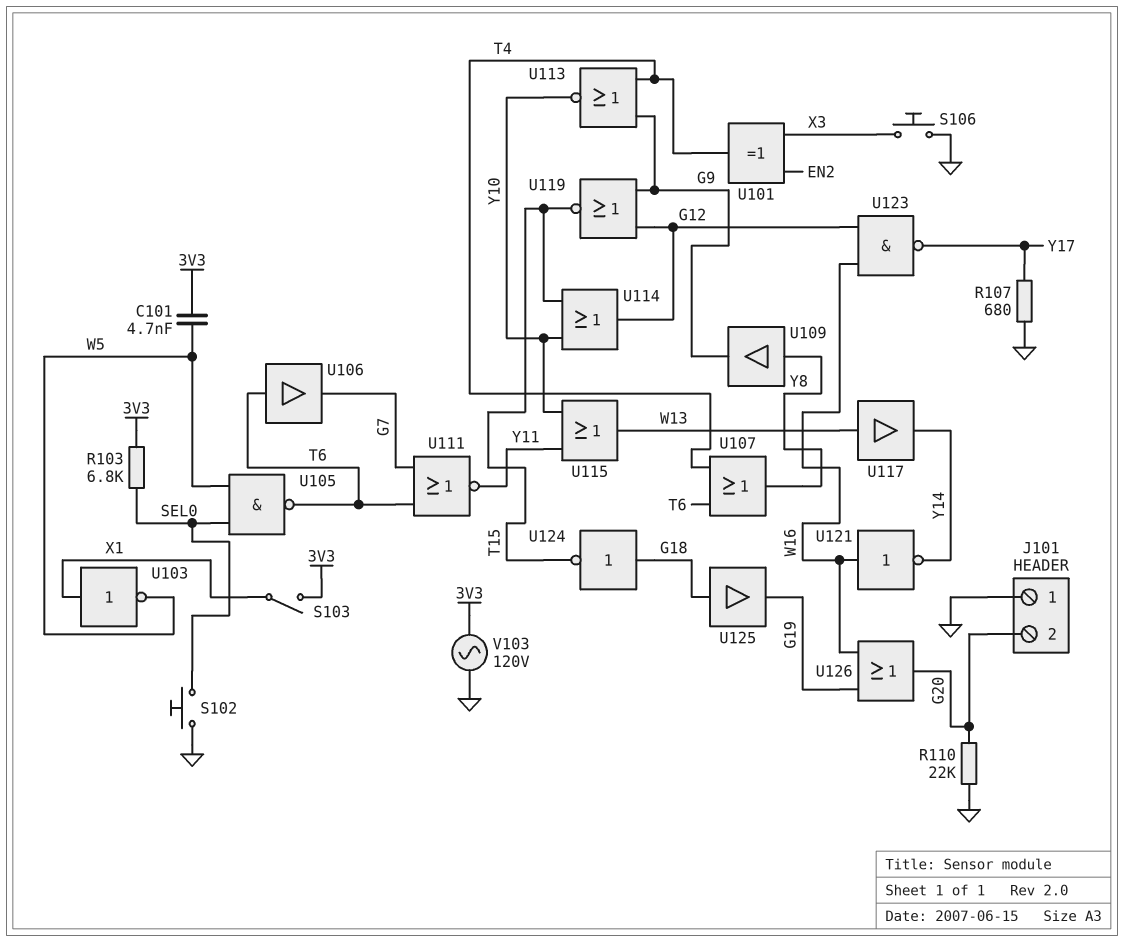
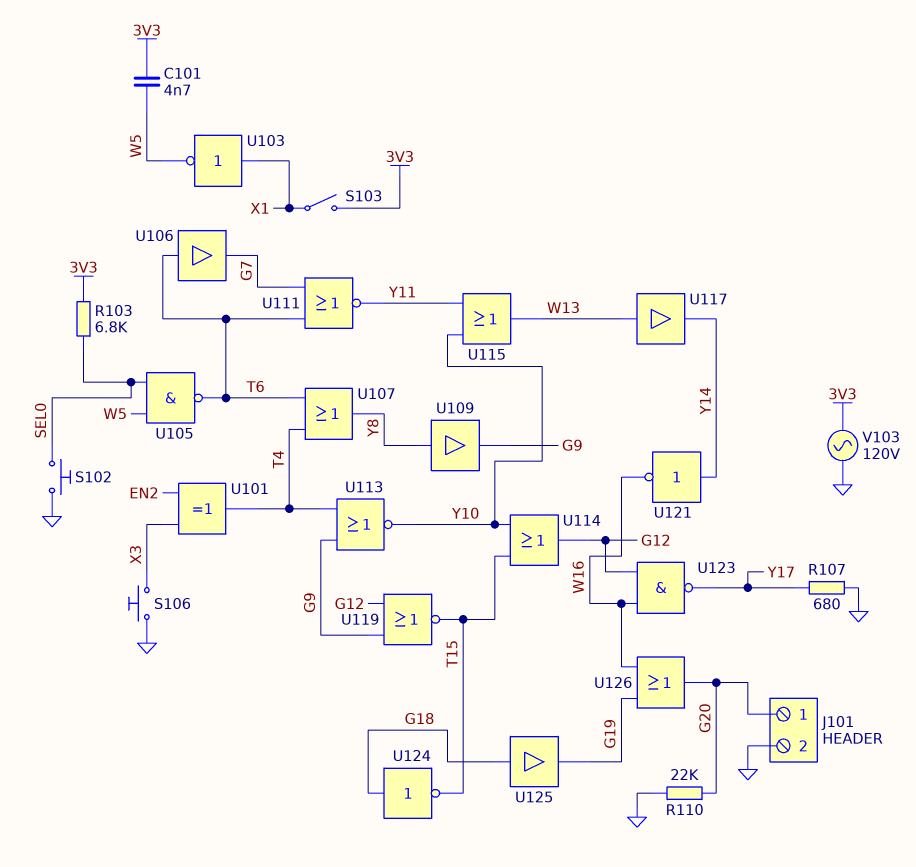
J101 pin 1: GND -> G20
J101 pin 2: G20 -> GND
U121: NOT (in W16, out Y14) -> NOT (in Y14, out W16)

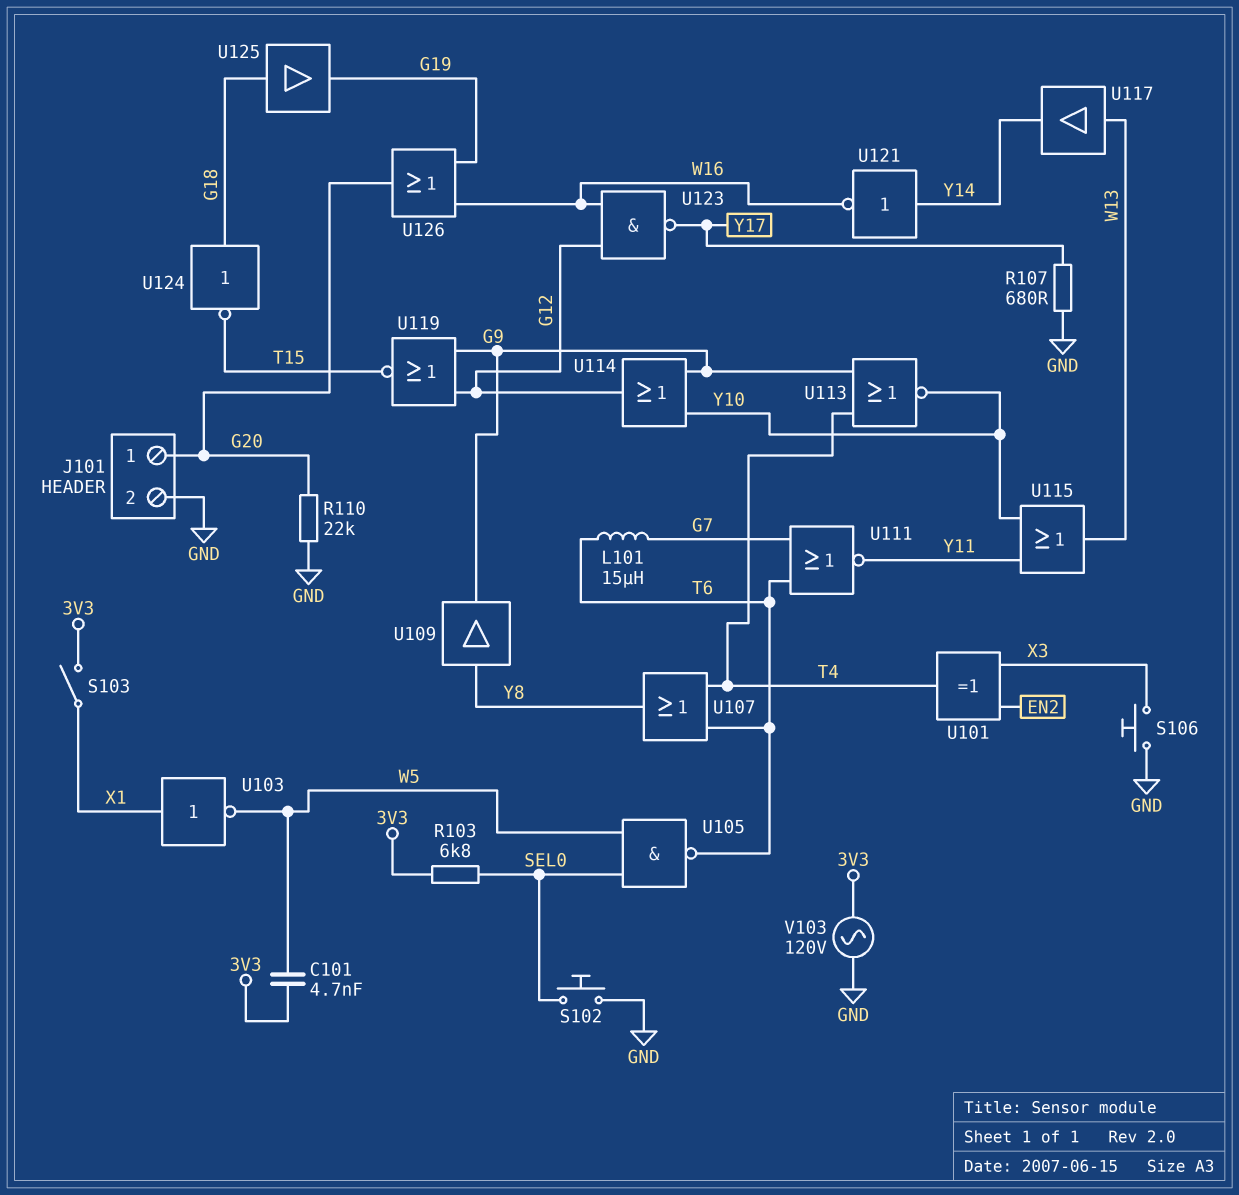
L101: none -> 15uH (G7, T6)
U106: buffer (in T6, out G7) -> none
U114: OR (in T15, in Y10, out G12) -> OR (in G9, in Y10, out G12)

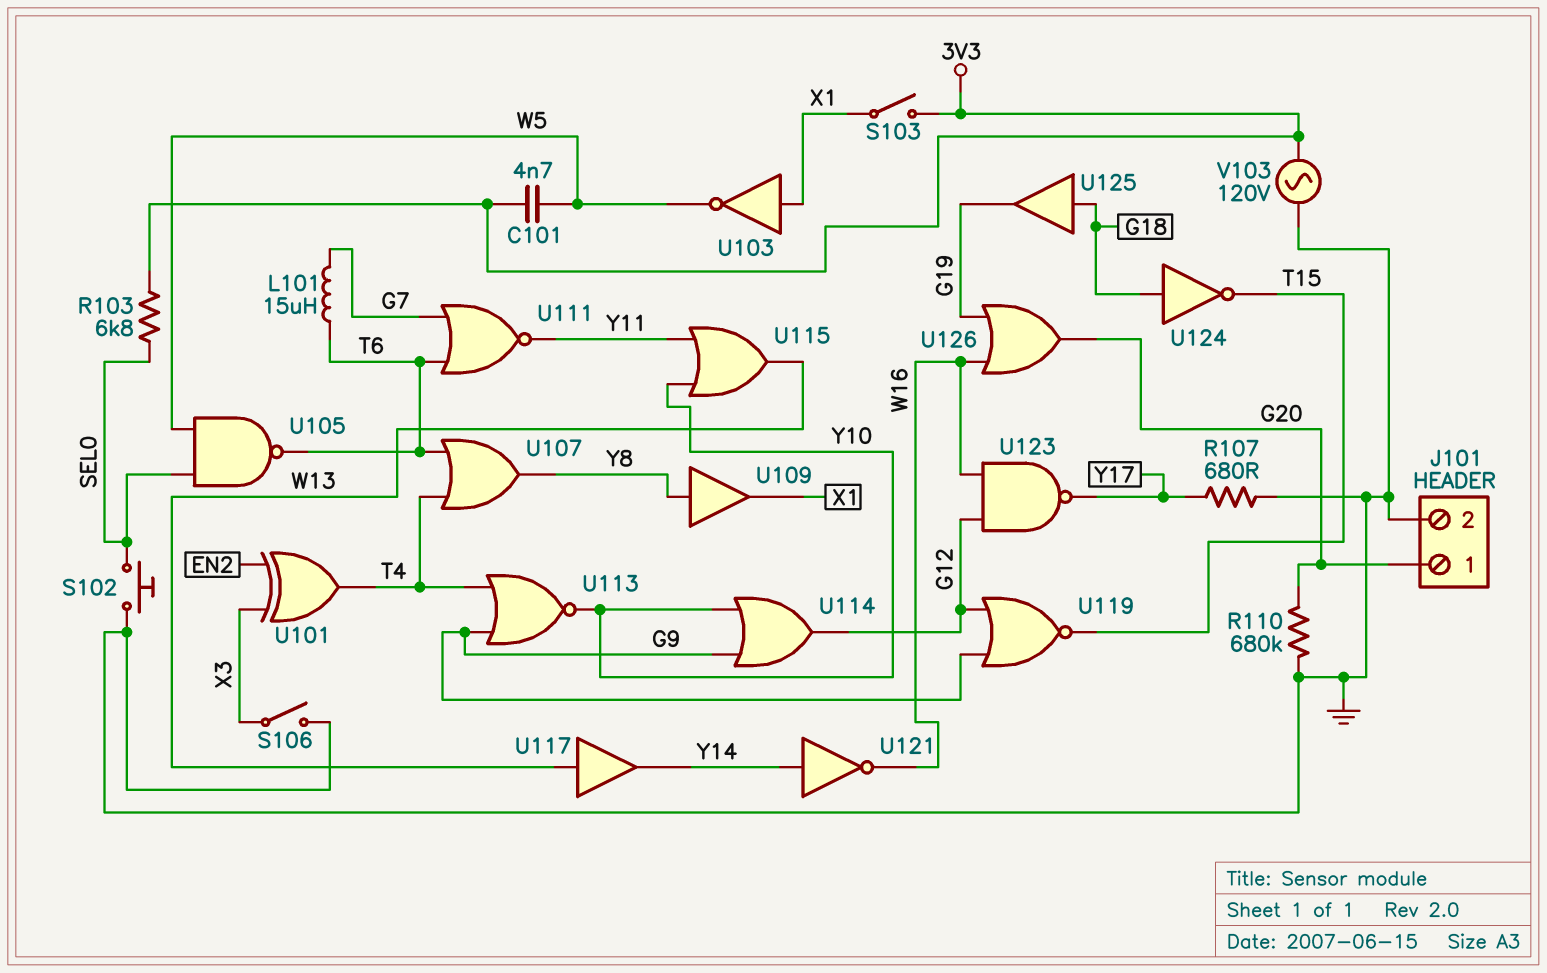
R110: 22k (G20, GND) -> 680k (G20, GND)
S106: button (GND, X3) -> switch (GND, X3)
U109: buffer (in Y8, out G9) -> buffer (in Y8, out X1)

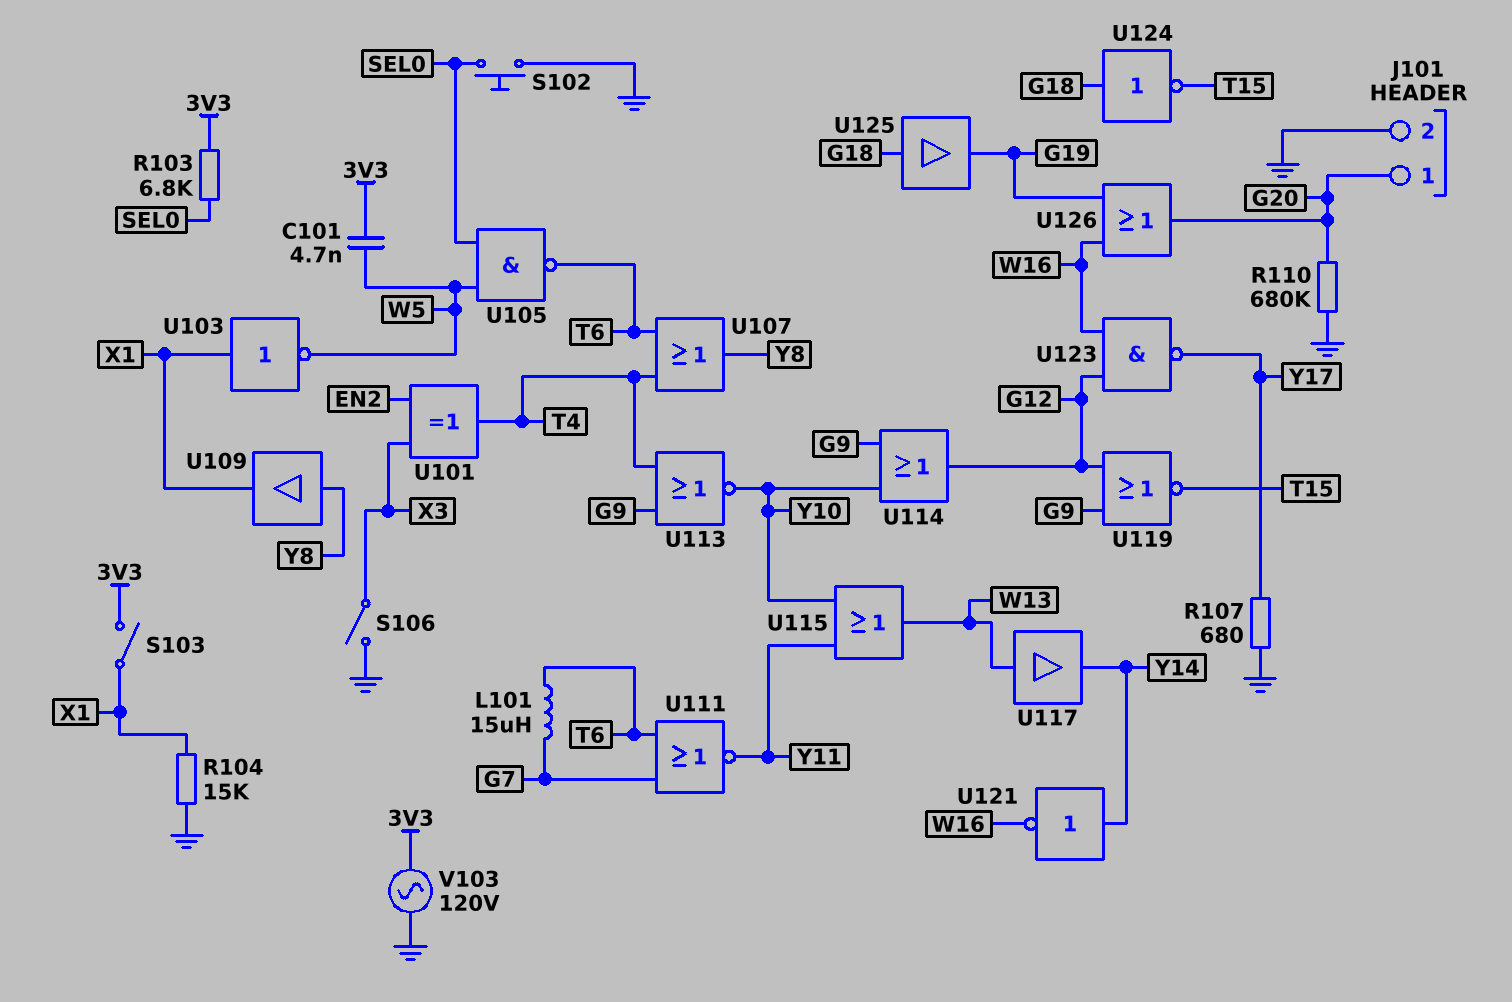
R104: none -> 15k (GND, X1)

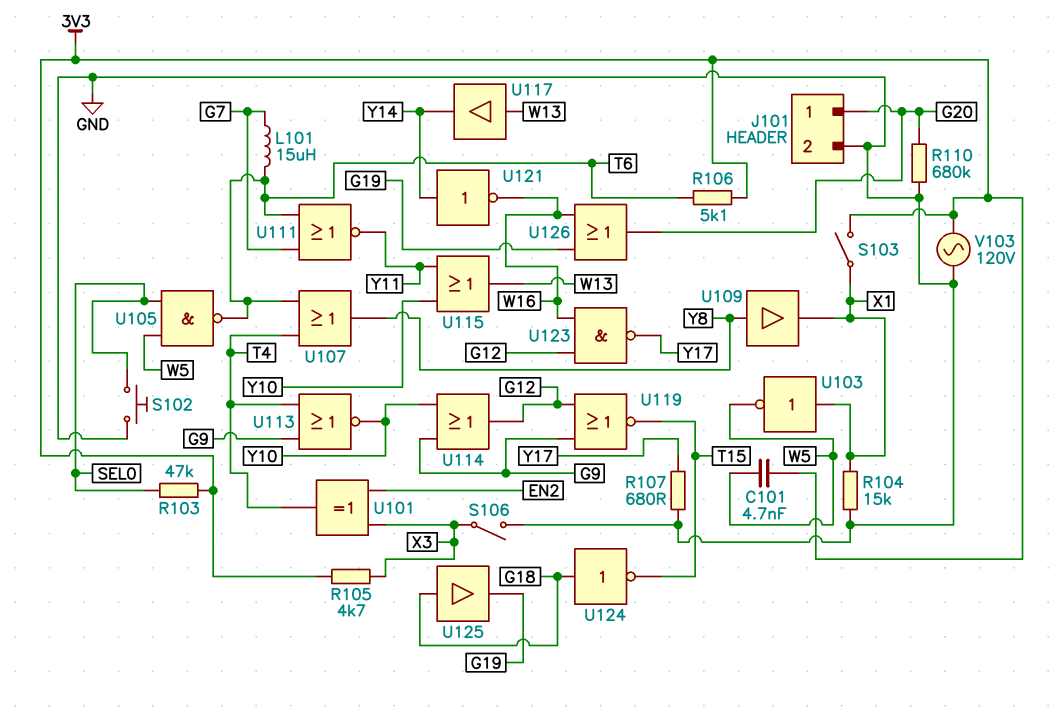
R103: 6.8k (3V3, SEL0) -> 47k (3V3, SEL0)
R105: none -> 4.7k (3V3, X3)
R106: none -> 5.1k (3V3, T6)

